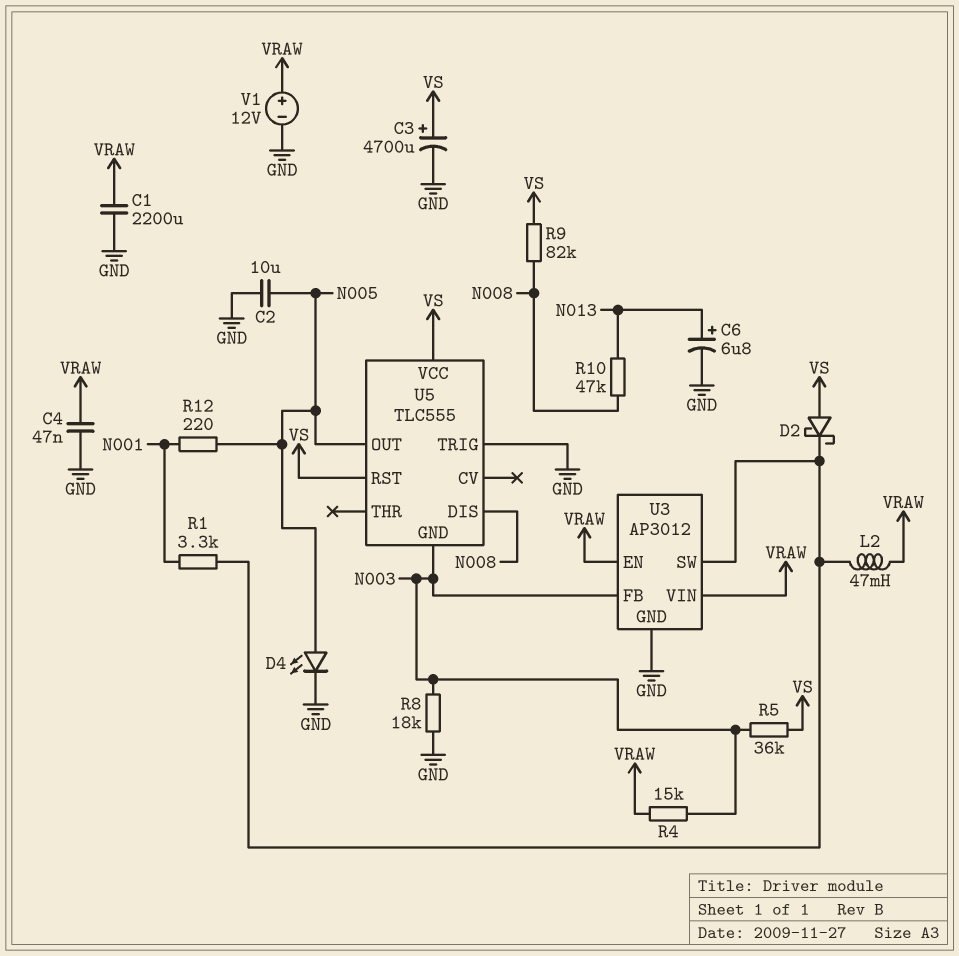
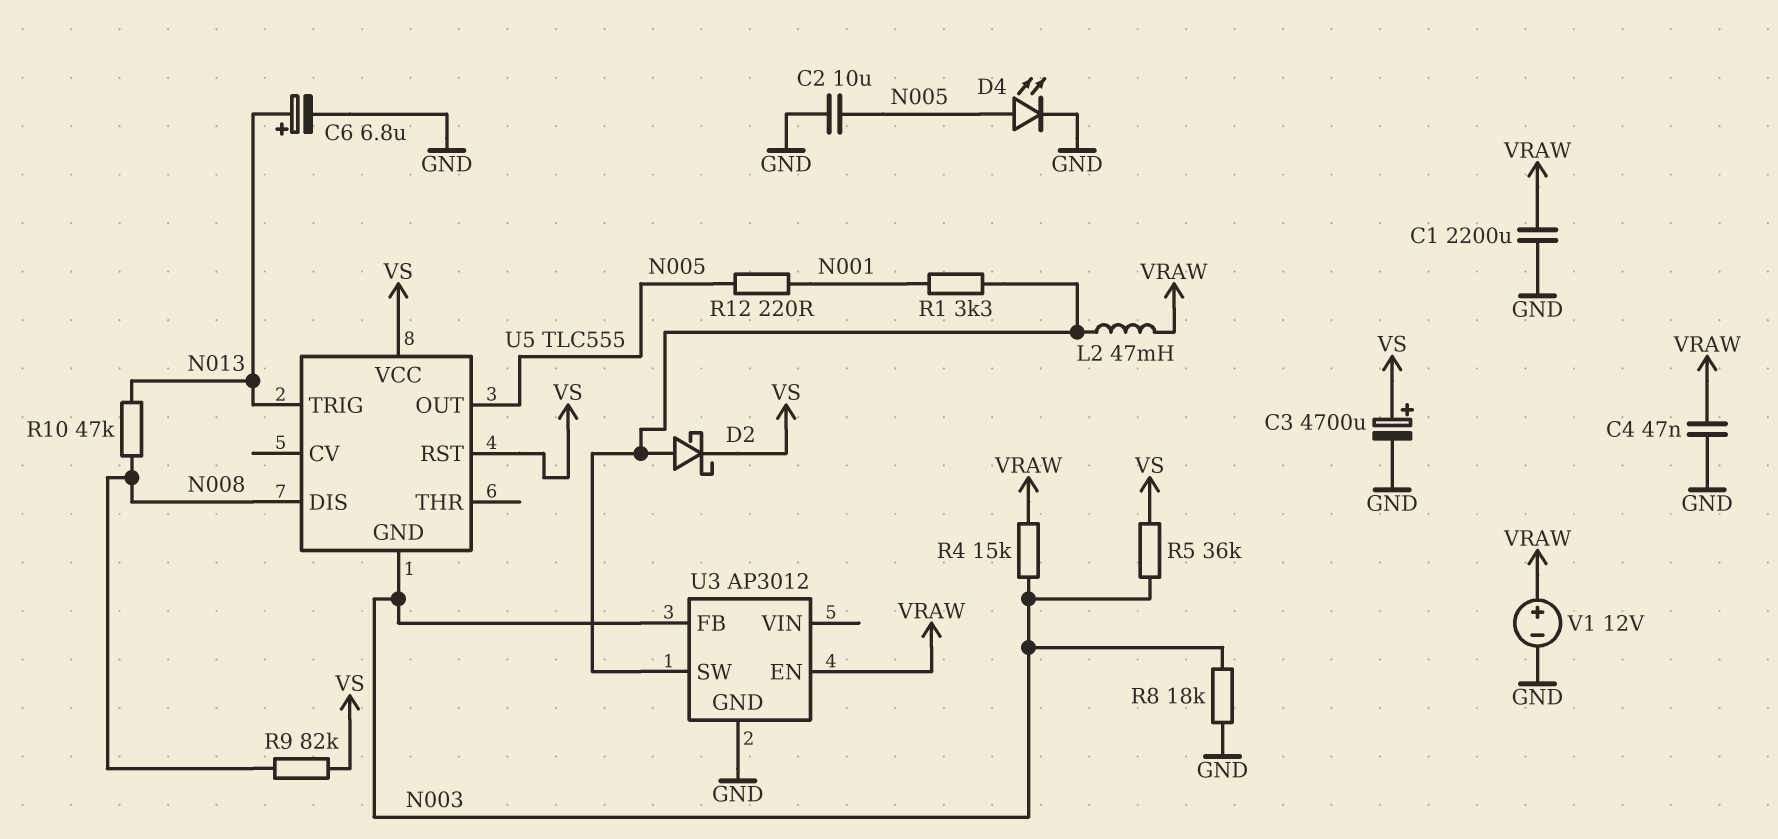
D2: schottky (A VS, K U3/SW) -> schottky (A U3/SW, K VS)
U3 pin VIN: VRAW -> none
U5 pin TRIG: GND -> N013

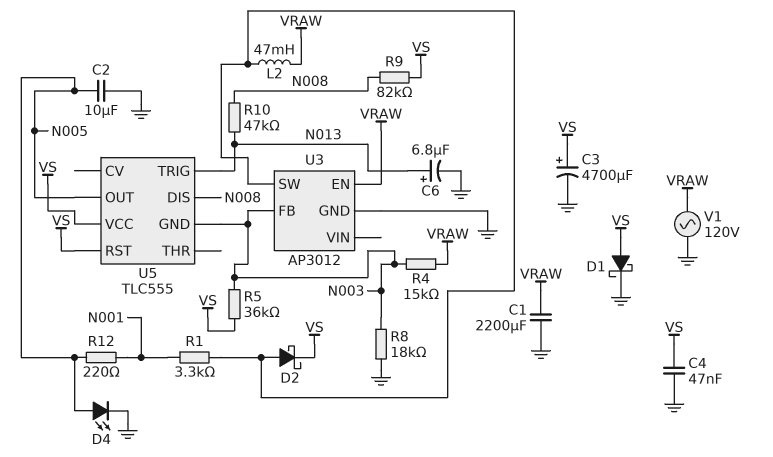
C4: 47nF (GND, VRAW) -> 47nF (GND, VS)
D1: none -> schottky (A VS, K GND)
V1: 12V (plus VRAW, minus GND) -> AC 120V (GND, VRAW)

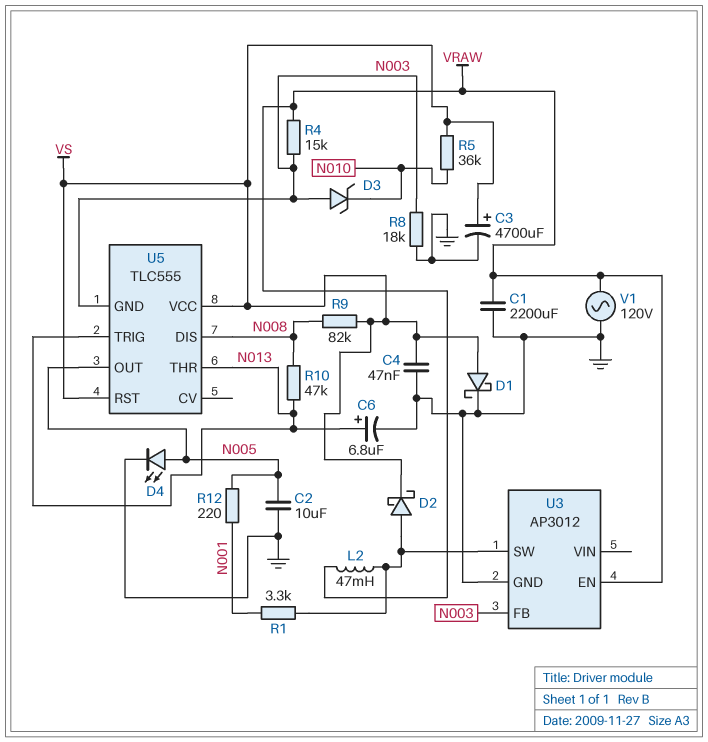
D3: none -> zener (A N003, K N010)
R5: 36k (N003, VS) -> 36k (N010, VS)
U5 pin THR: none -> N013

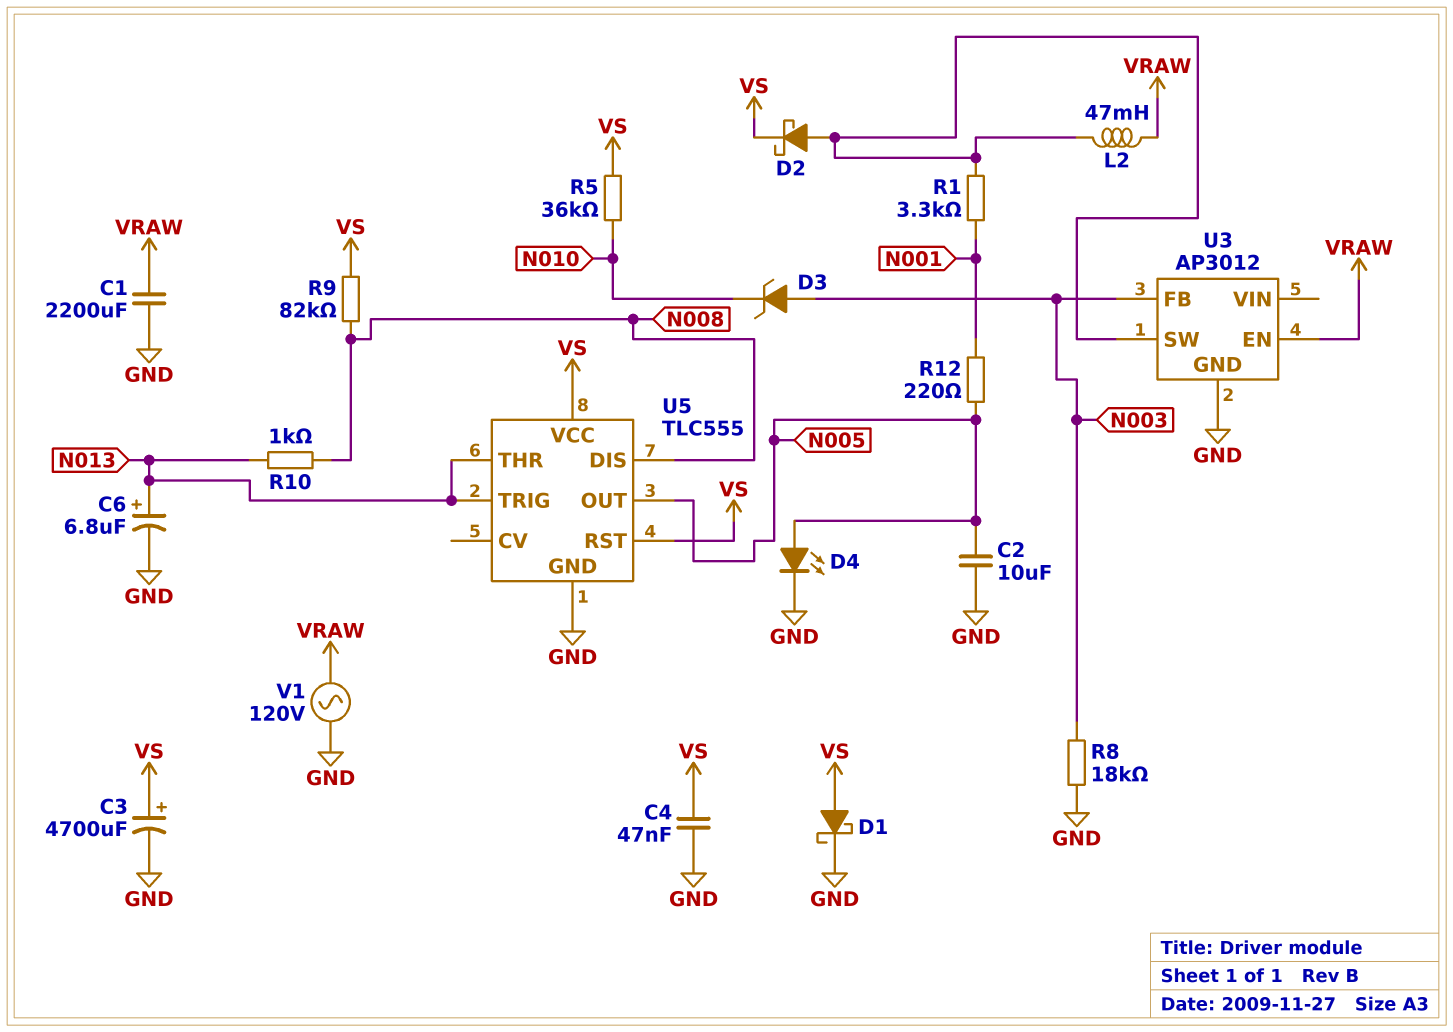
R4: 15k (N003, VRAW) -> none
R10: 47k (N008, N013) -> 1k (N008, N013)
U5 pin GND: N003 -> GND

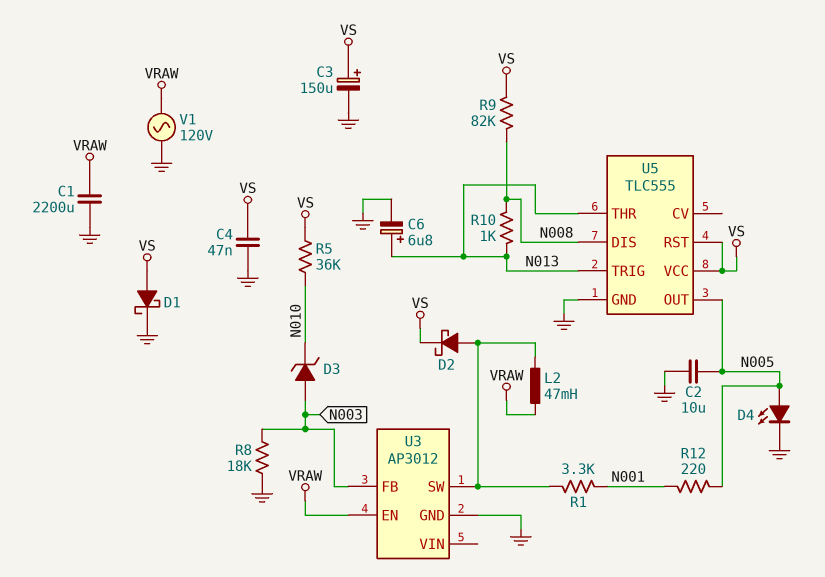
C3: 4700uF (plus VS, minus GND) -> 150uF (plus VS, minus GND)

